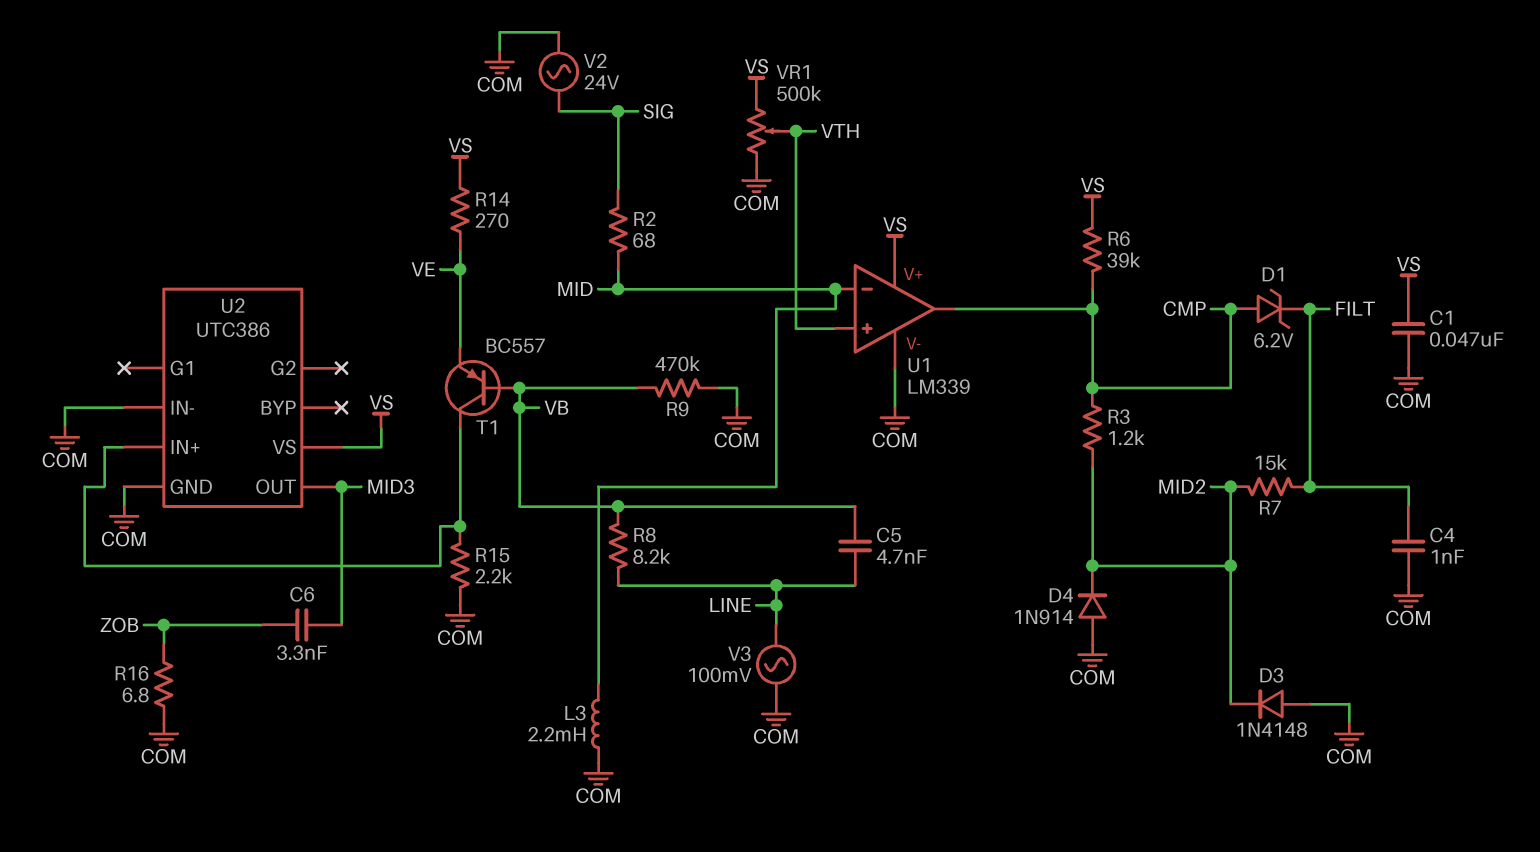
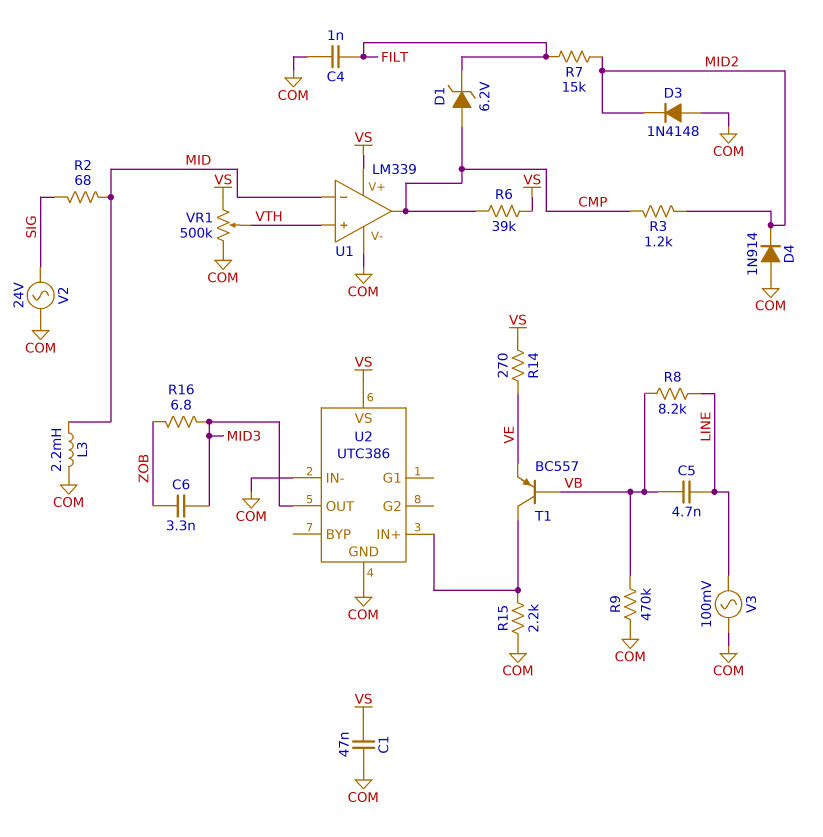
R16: 6.8 (COM, ZOB) -> 6.8 (MID3, ZOB)

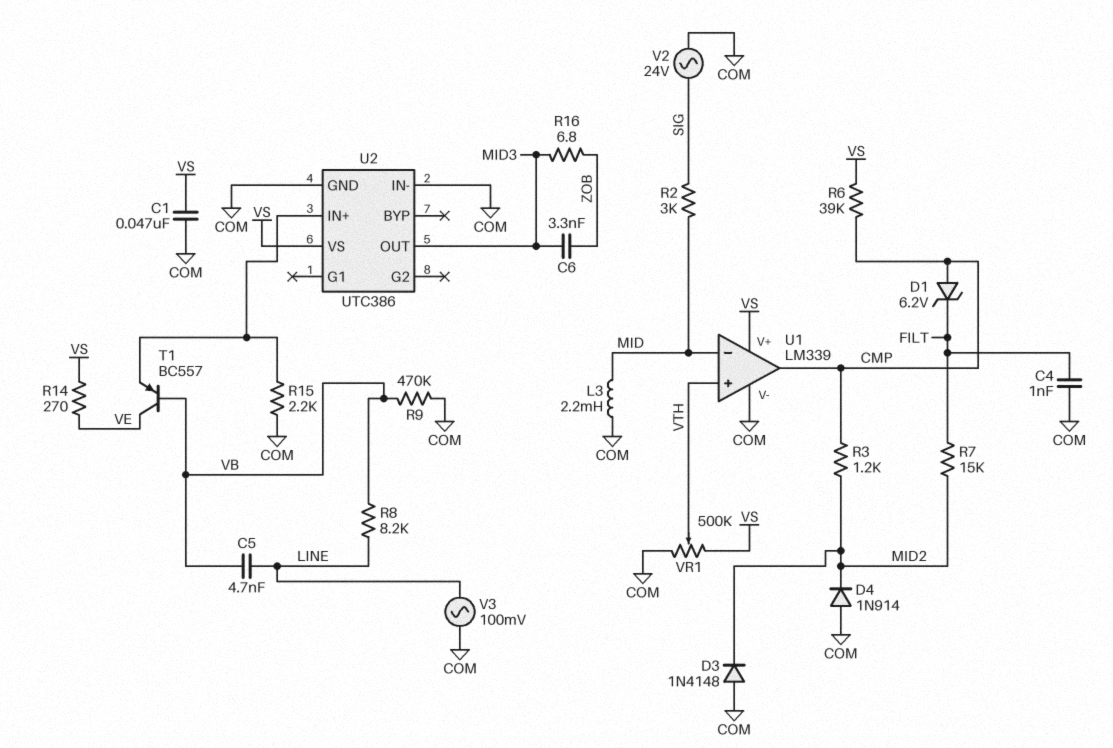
R2: 68 (MID, SIG) -> 3k (MID, SIG)
T1: PNP BC557 (B VB, C U2/IN+, E VE) -> PNP BC557 (B VB, C VE, E U2/IN+)

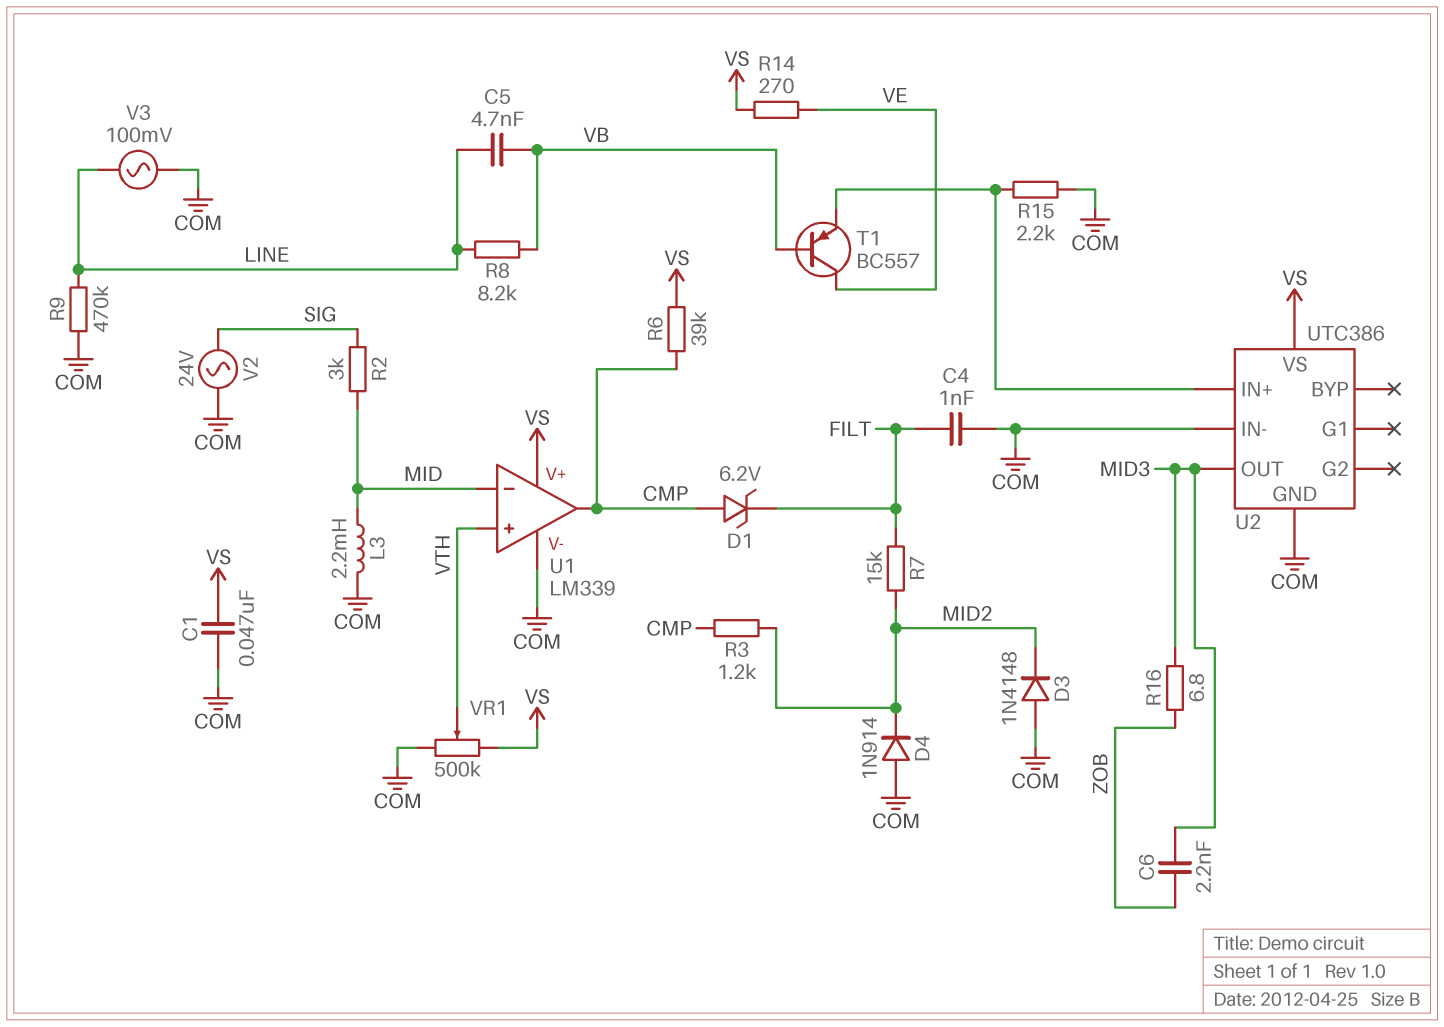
C6: 3.3nF (MID3, ZOB) -> 2.2nF (MID3, ZOB)
R9: 470k (COM, VB) -> 470k (COM, LINE)

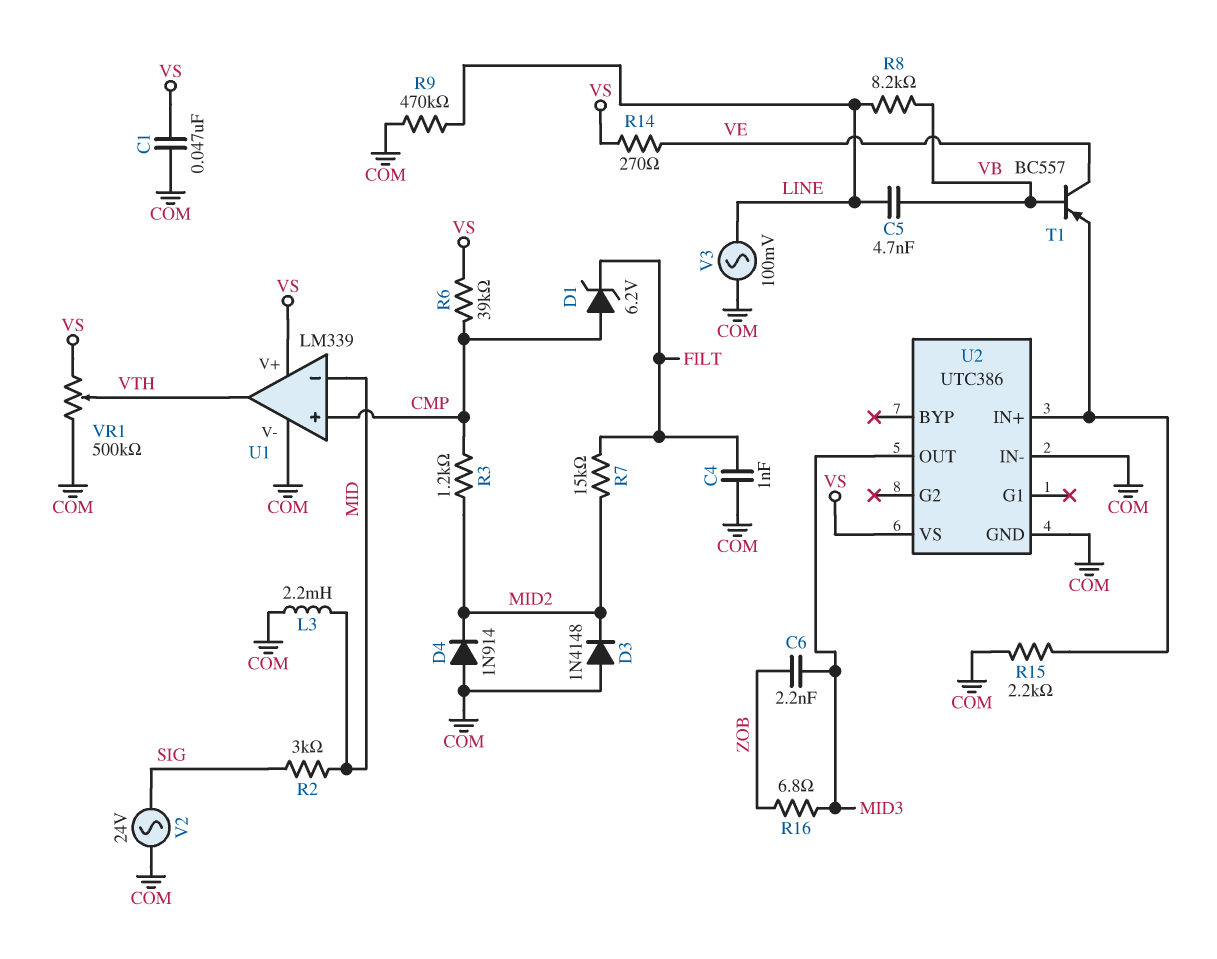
U1 pin in+: VTH -> CMP
U1 pin out: CMP -> VTH

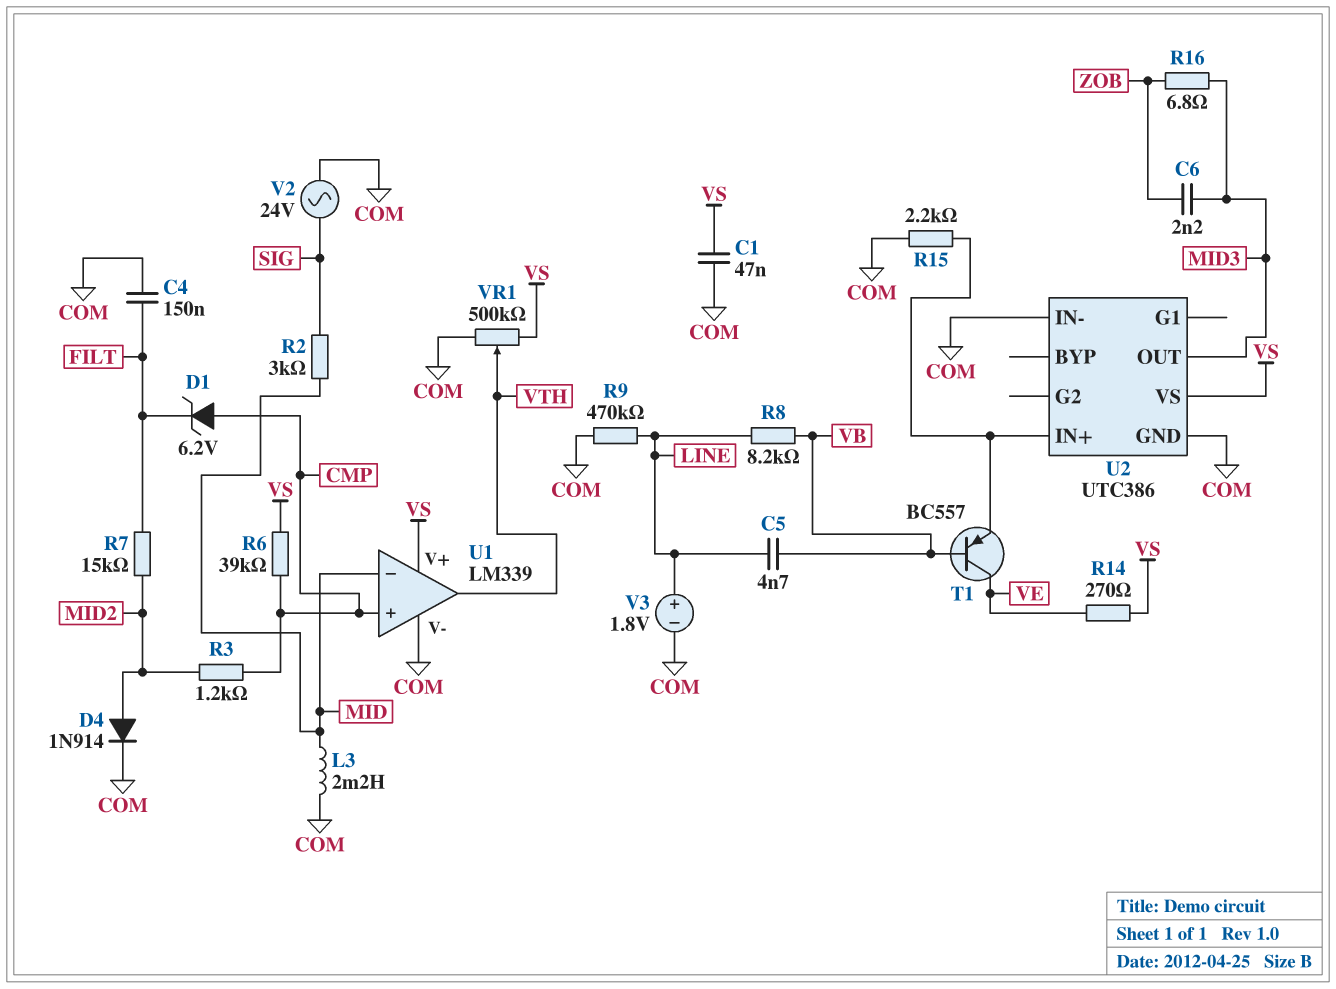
C4: 1nF (COM, FILT) -> 150nF (COM, FILT)
D3: diode 1N4148 (A COM, K MID2) -> none
D4: diode 1N914 (A COM, K MID2) -> diode 1N914 (A MID2, K COM)
V3: AC 100mV (COM, LINE) -> 1.8V (plus LINE, minus COM)

